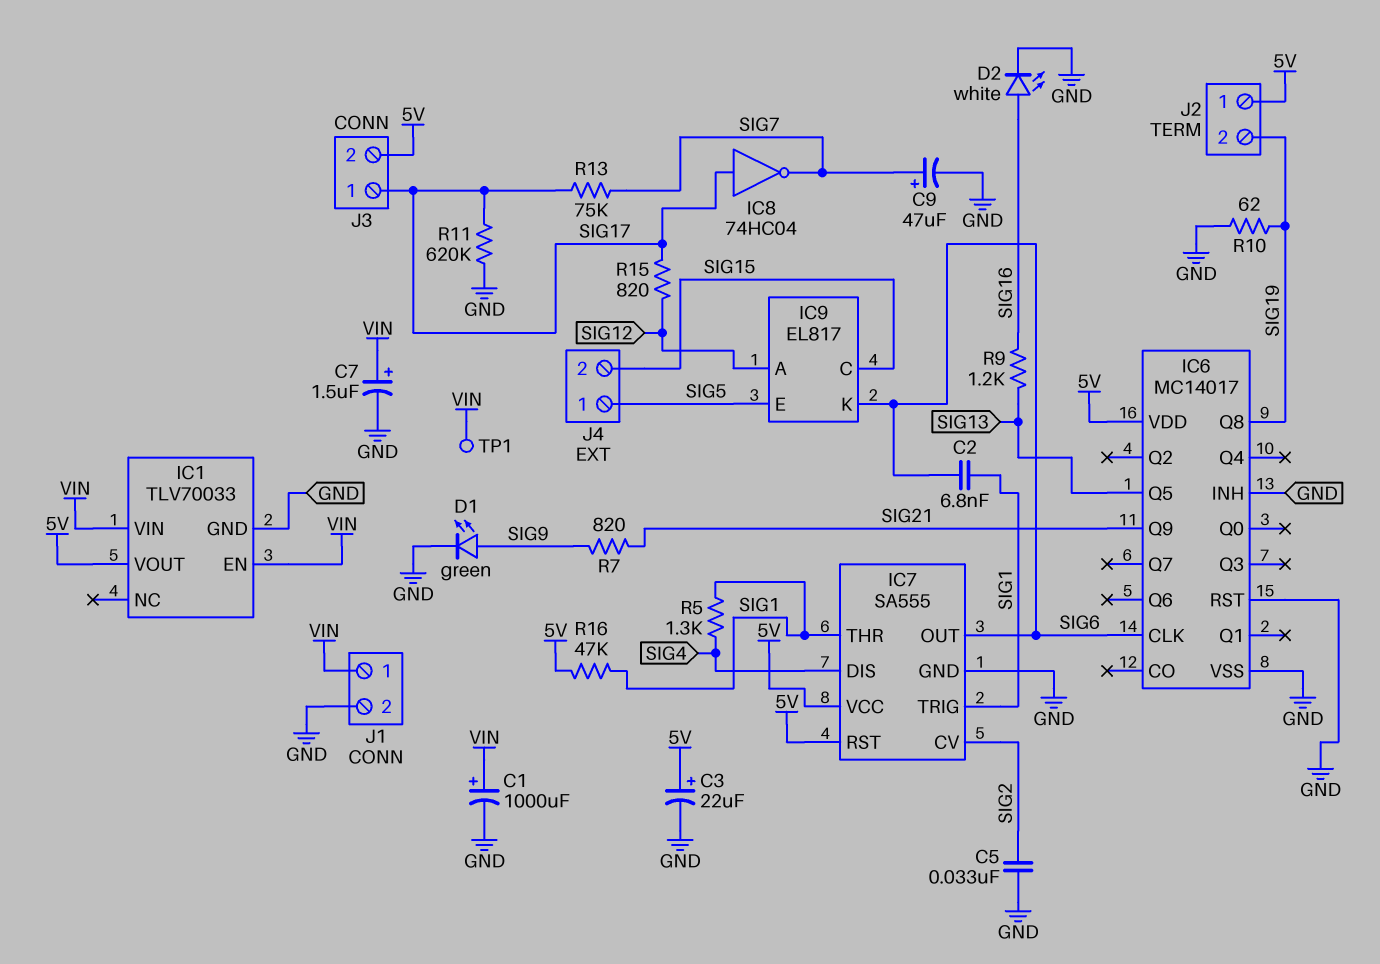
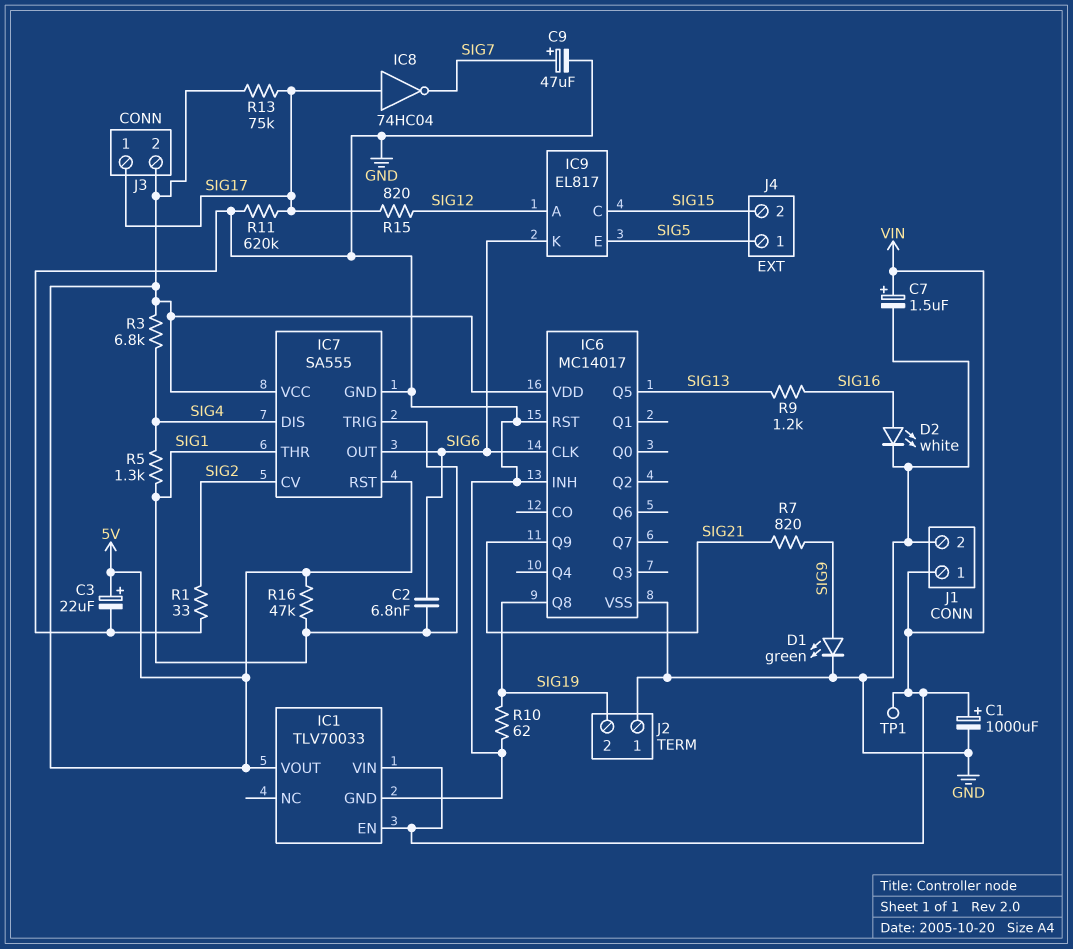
C5: 33nF (GND, SIG2) -> none
J2 pin 1: 5V -> GND
R1: none -> 33 (GND, SIG2)
R3: none -> 6.8k (5V, SIG4)
R13: 75k (SIG7, SIG17) -> 75k (5V, SIG17)

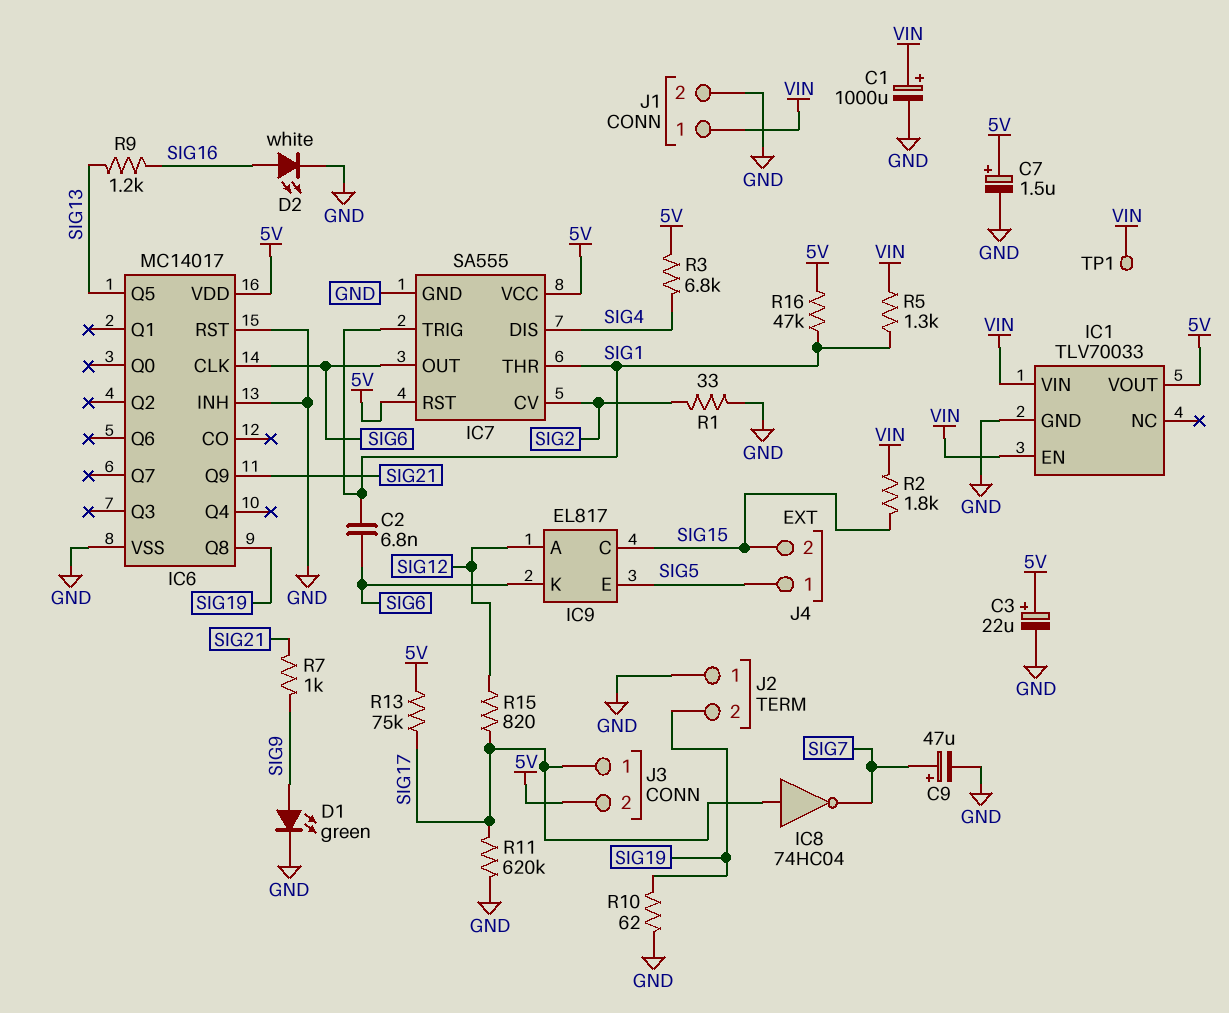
C7: 1.5uF (plus VIN, minus GND) -> 1.5uF (plus 5V, minus GND)
R2: none -> 1.8k (SIG15, VIN)
R5: 1.3k (SIG1, SIG4) -> 1.3k (SIG1, VIN)
R7: 820 (SIG9, SIG21) -> 1k (SIG9, SIG21)

